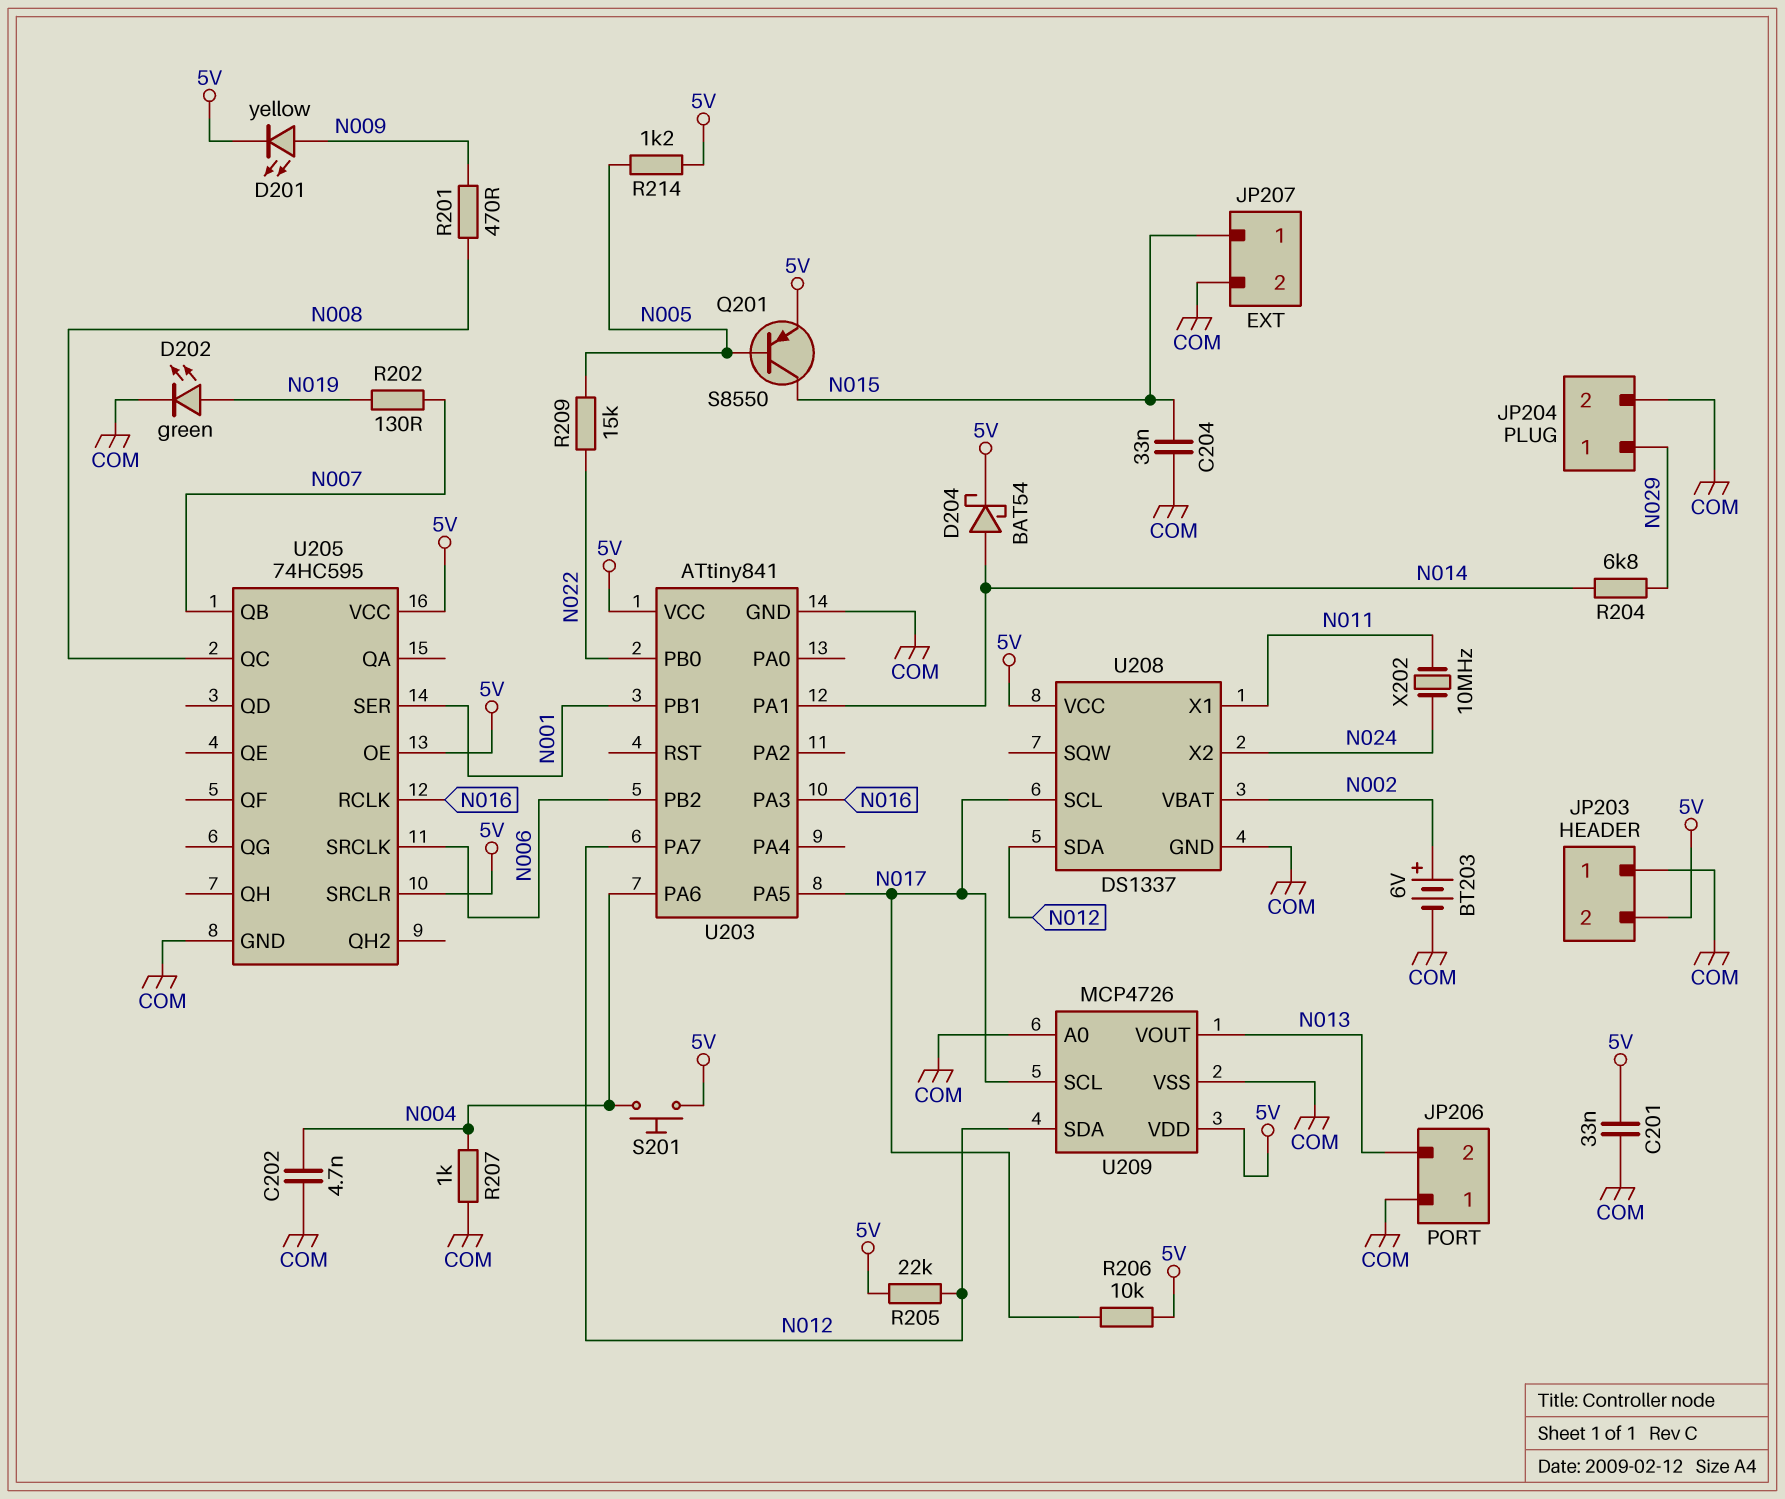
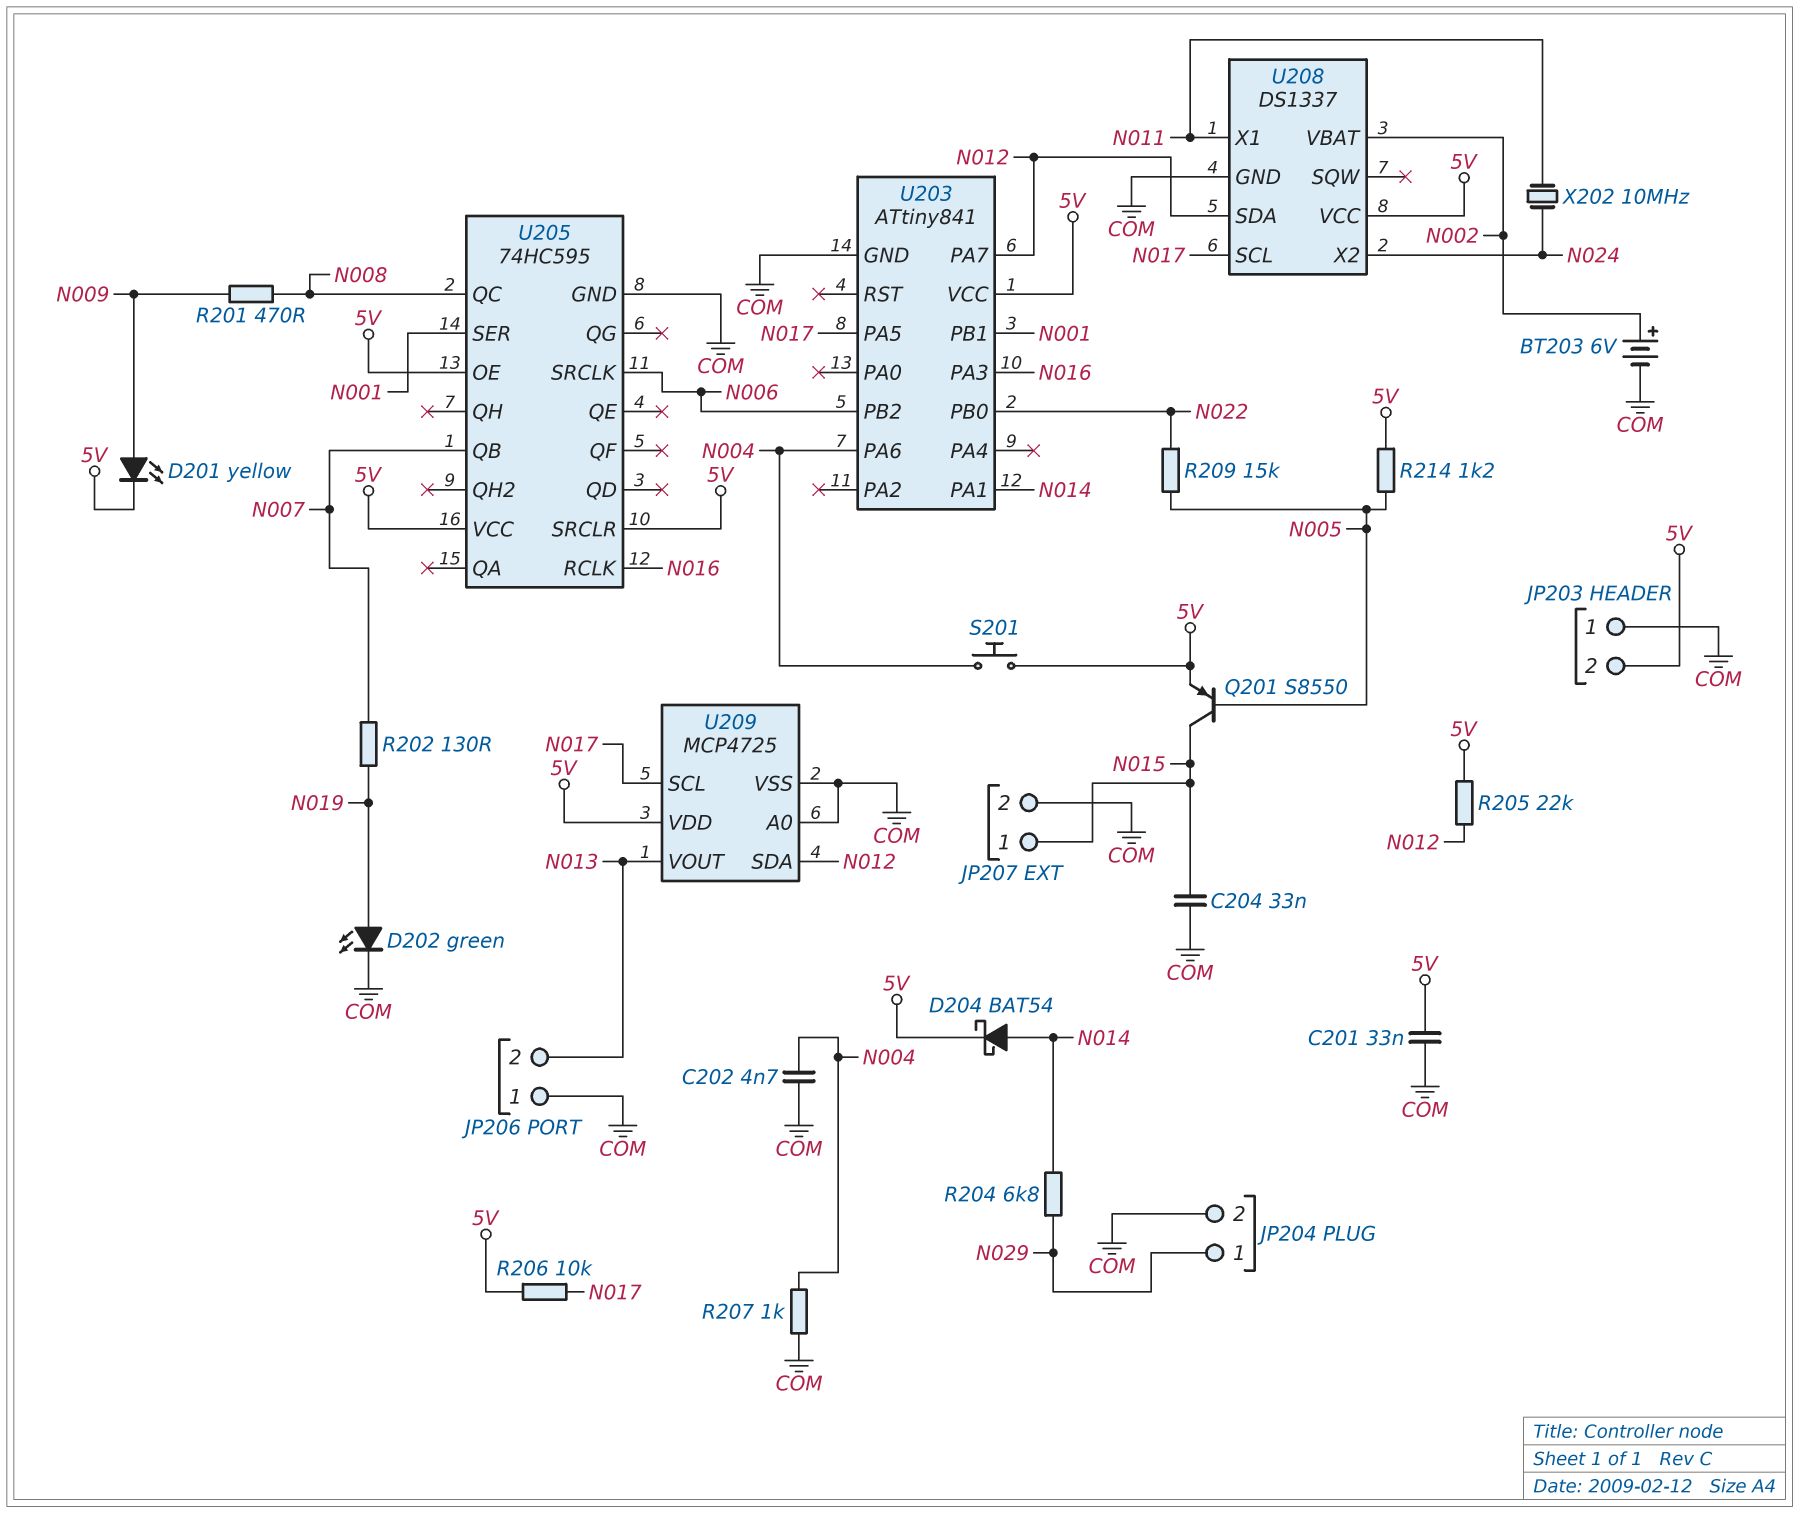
U209: MCP4726 -> MCP4725

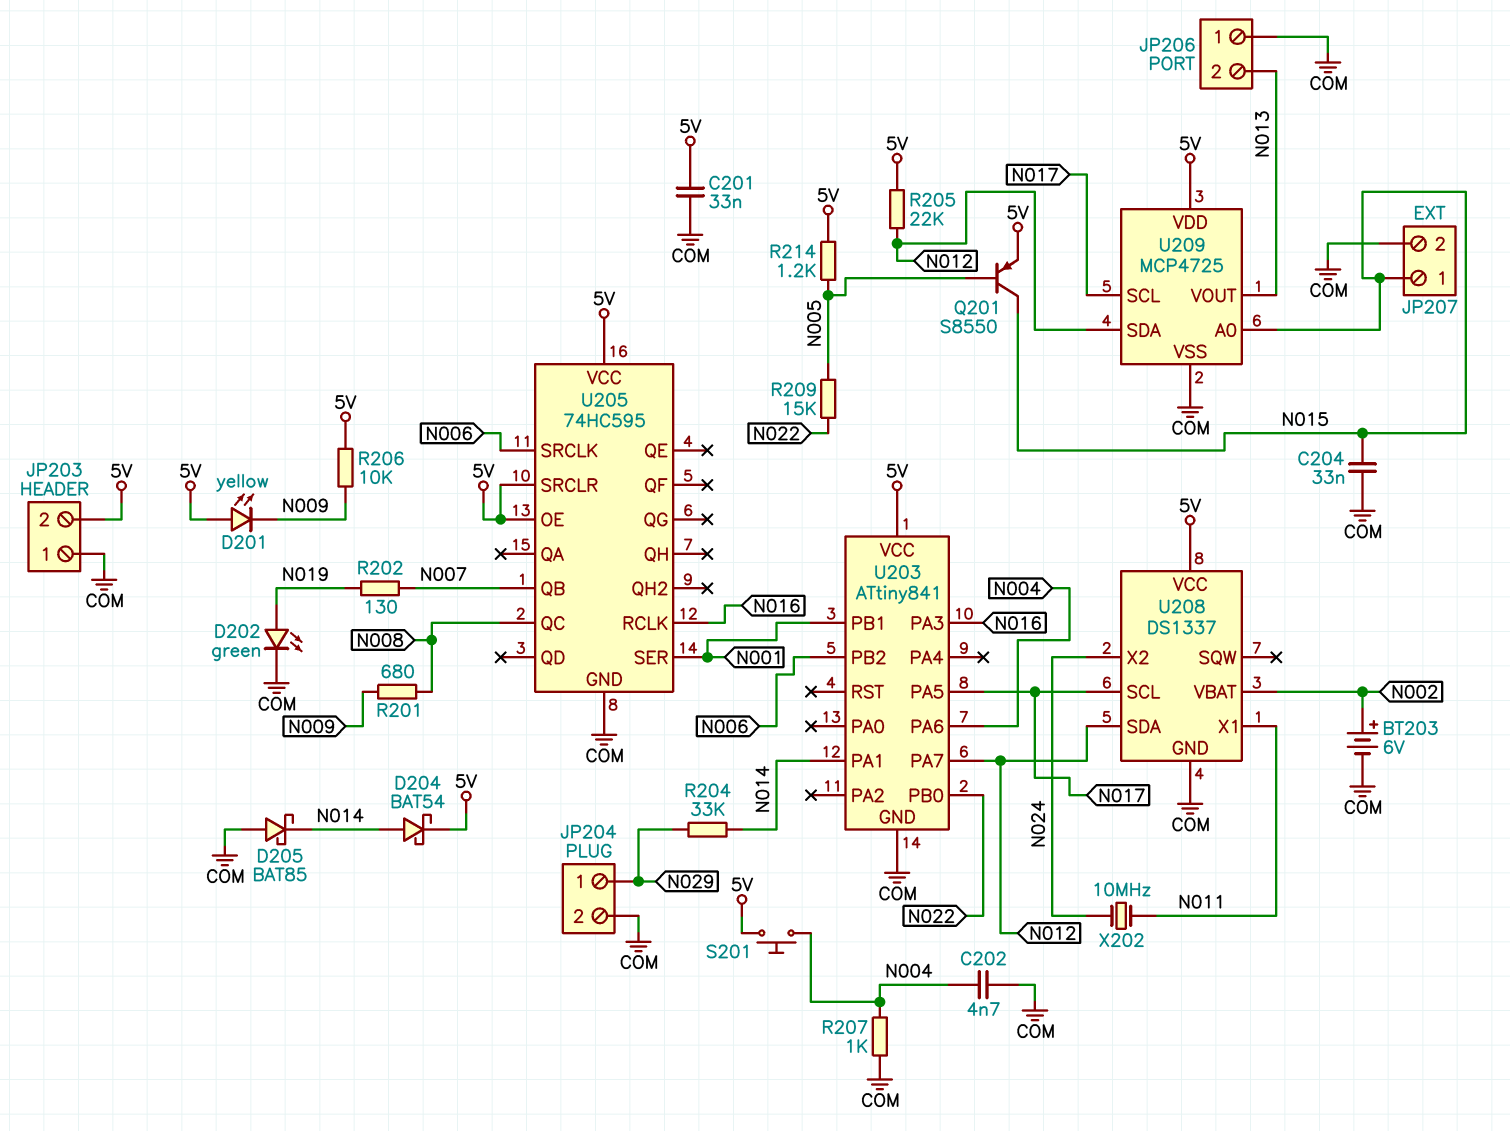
D201: LED yellow (A N009, K 5V) -> LED yellow (A 5V, K N009)
D205: none -> schottky BAT85 (A COM, K N014)
R201: 470 (N008, N009) -> 680 (N008, N009)
R204: 6.8k (N014, N029) -> 33k (N014, N029)
R206: 10k (5V, N017) -> 10k (5V, N009)
U209 pin A0: COM -> N015

